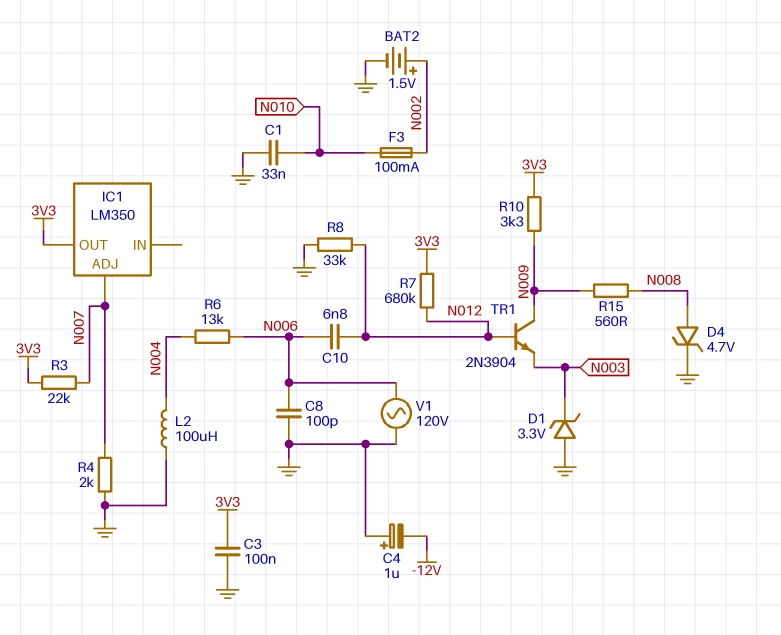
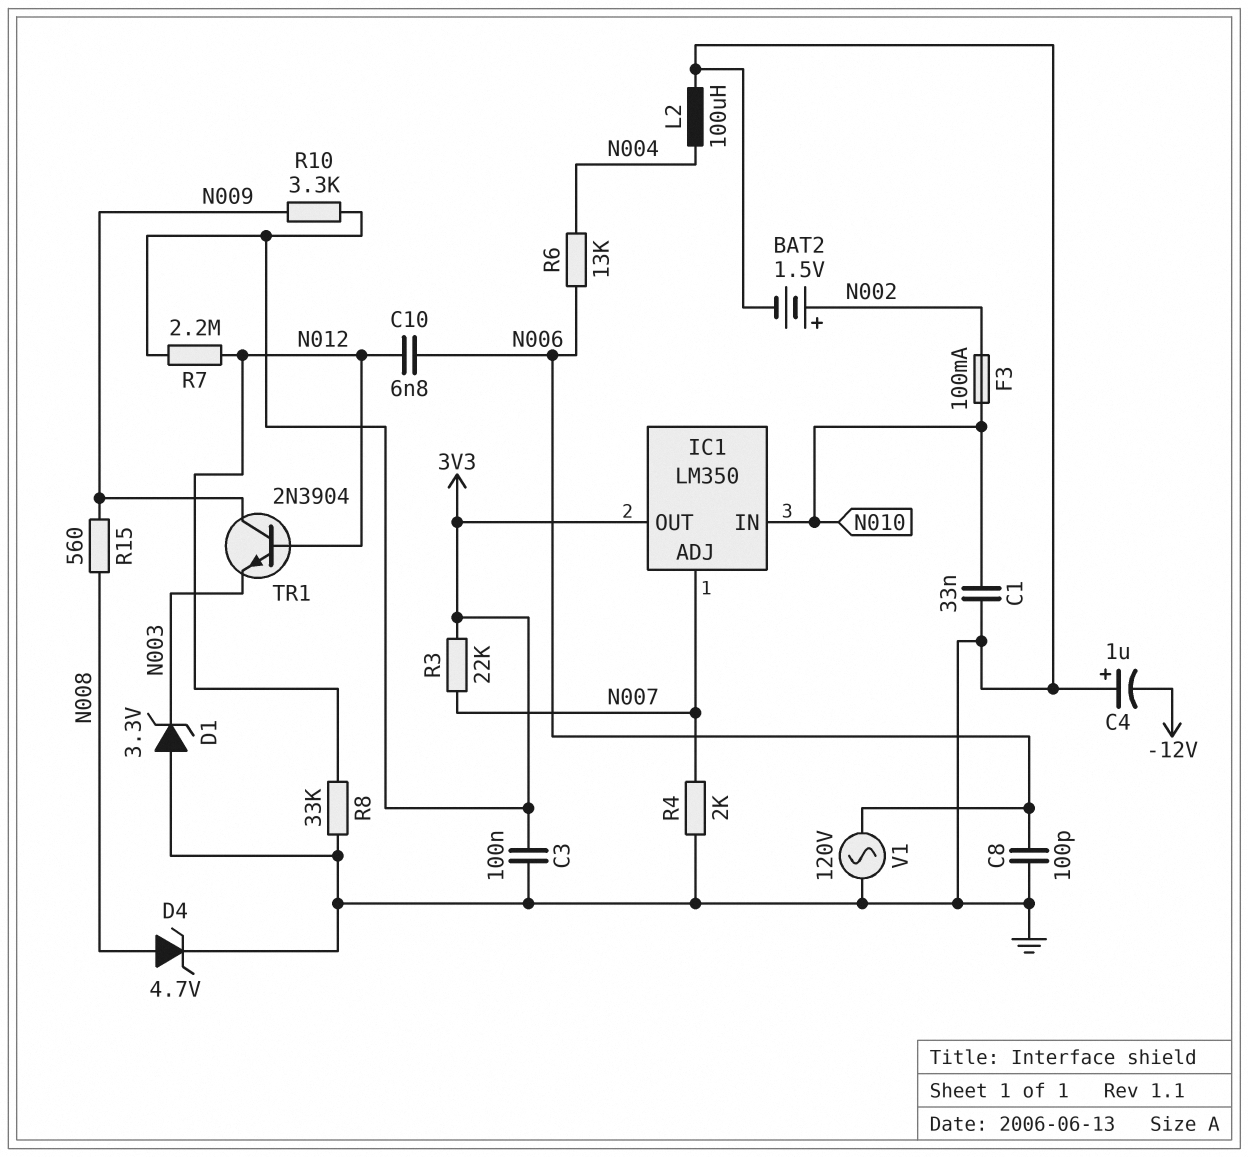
IC1 pin IN: none -> N010
R7: 680k (3V3, N012) -> 2.2M (3V3, N012)

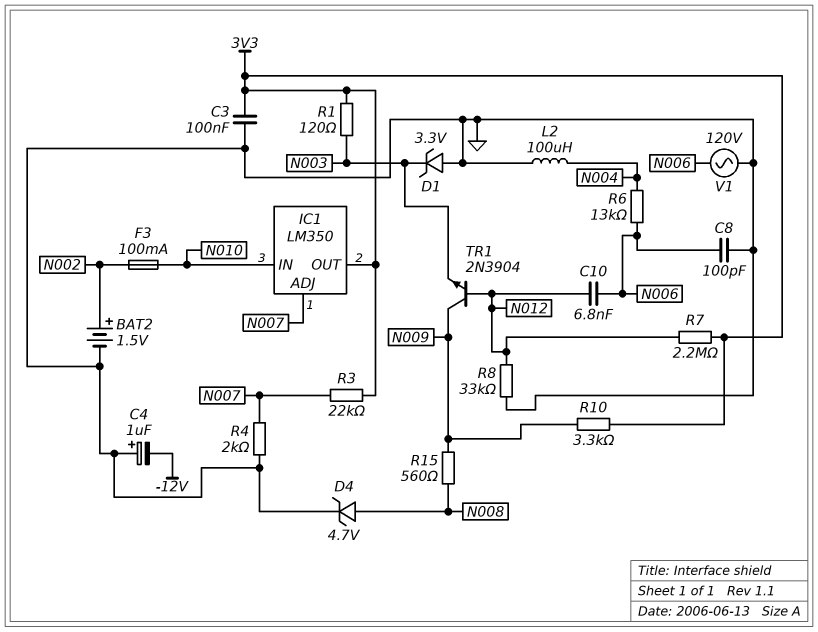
C1: 33nF (GND, N010) -> none
R1: none -> 120 (3V3, N003)

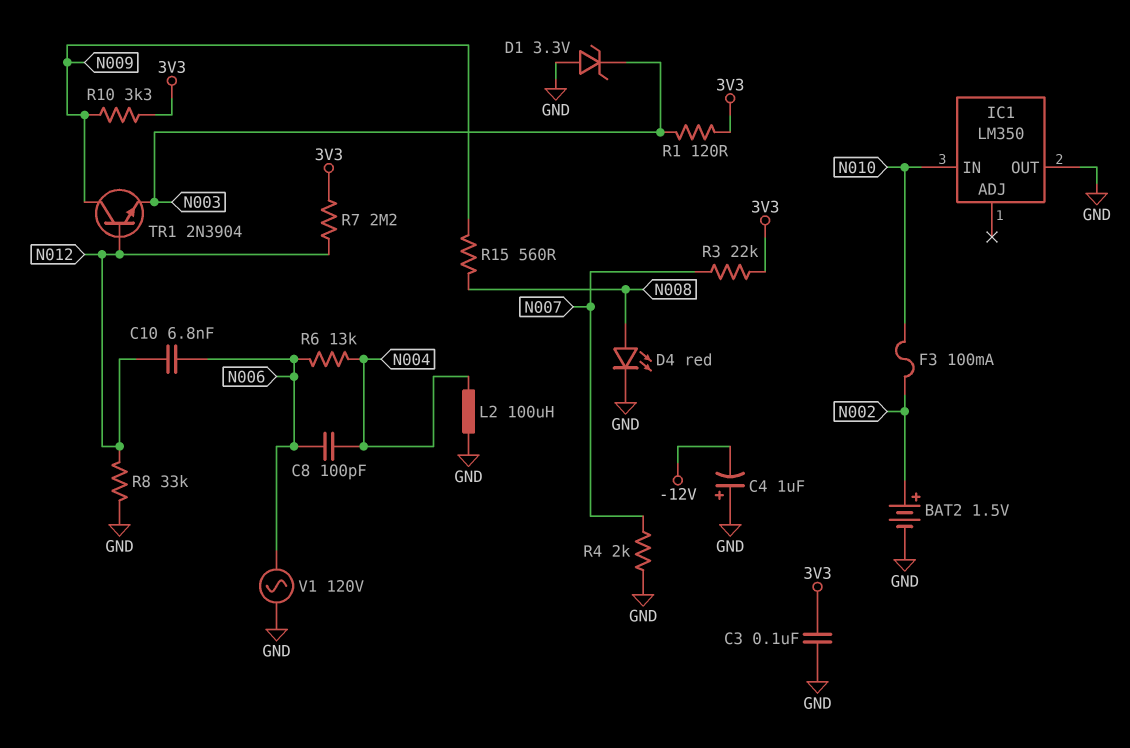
C8: 100pF (GND, N006) -> 100pF (N004, N006)
D4: zener 4.7V (A N008, K GND) -> LED red (A N008, K GND)
IC1 pin ADJ: N007 -> none
IC1 pin OUT: 3V3 -> GND

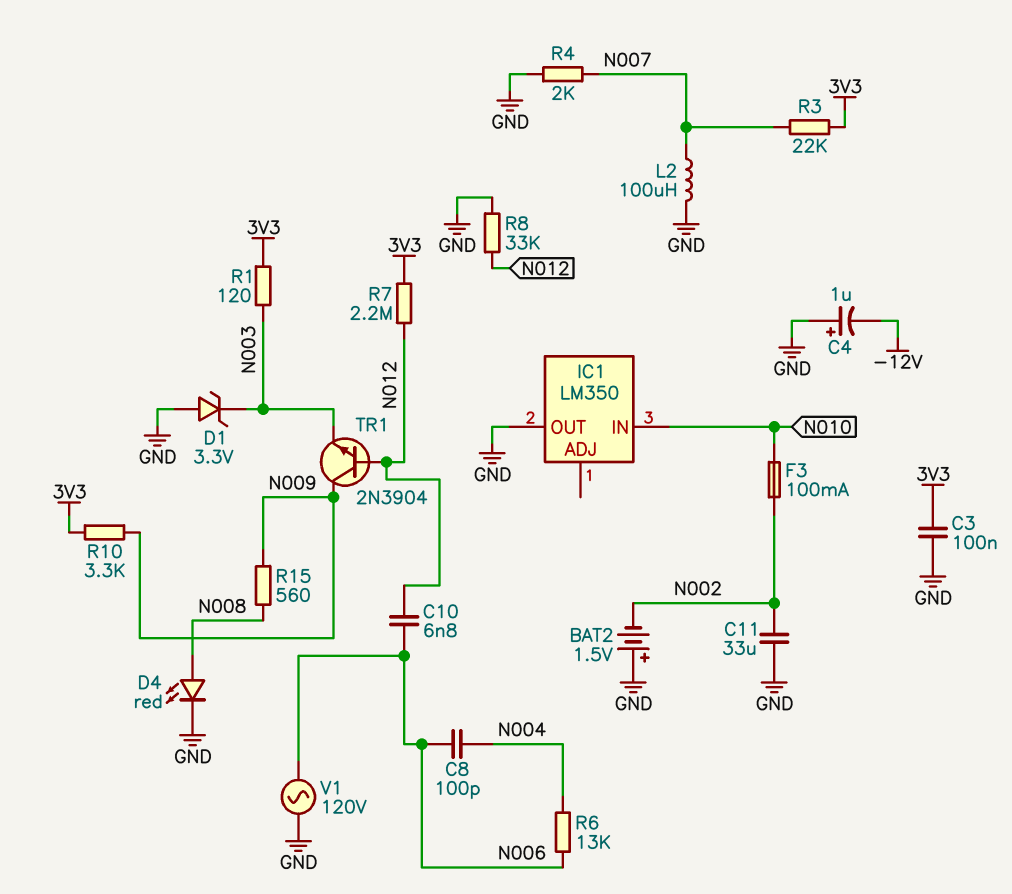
BAT2: 1.5V (plus N002, minus GND) -> 1.5V (plus GND, minus N002)
C11: none -> 33uF (GND, N002)
L2: 100uH (GND, N004) -> 100uH (GND, N007)

